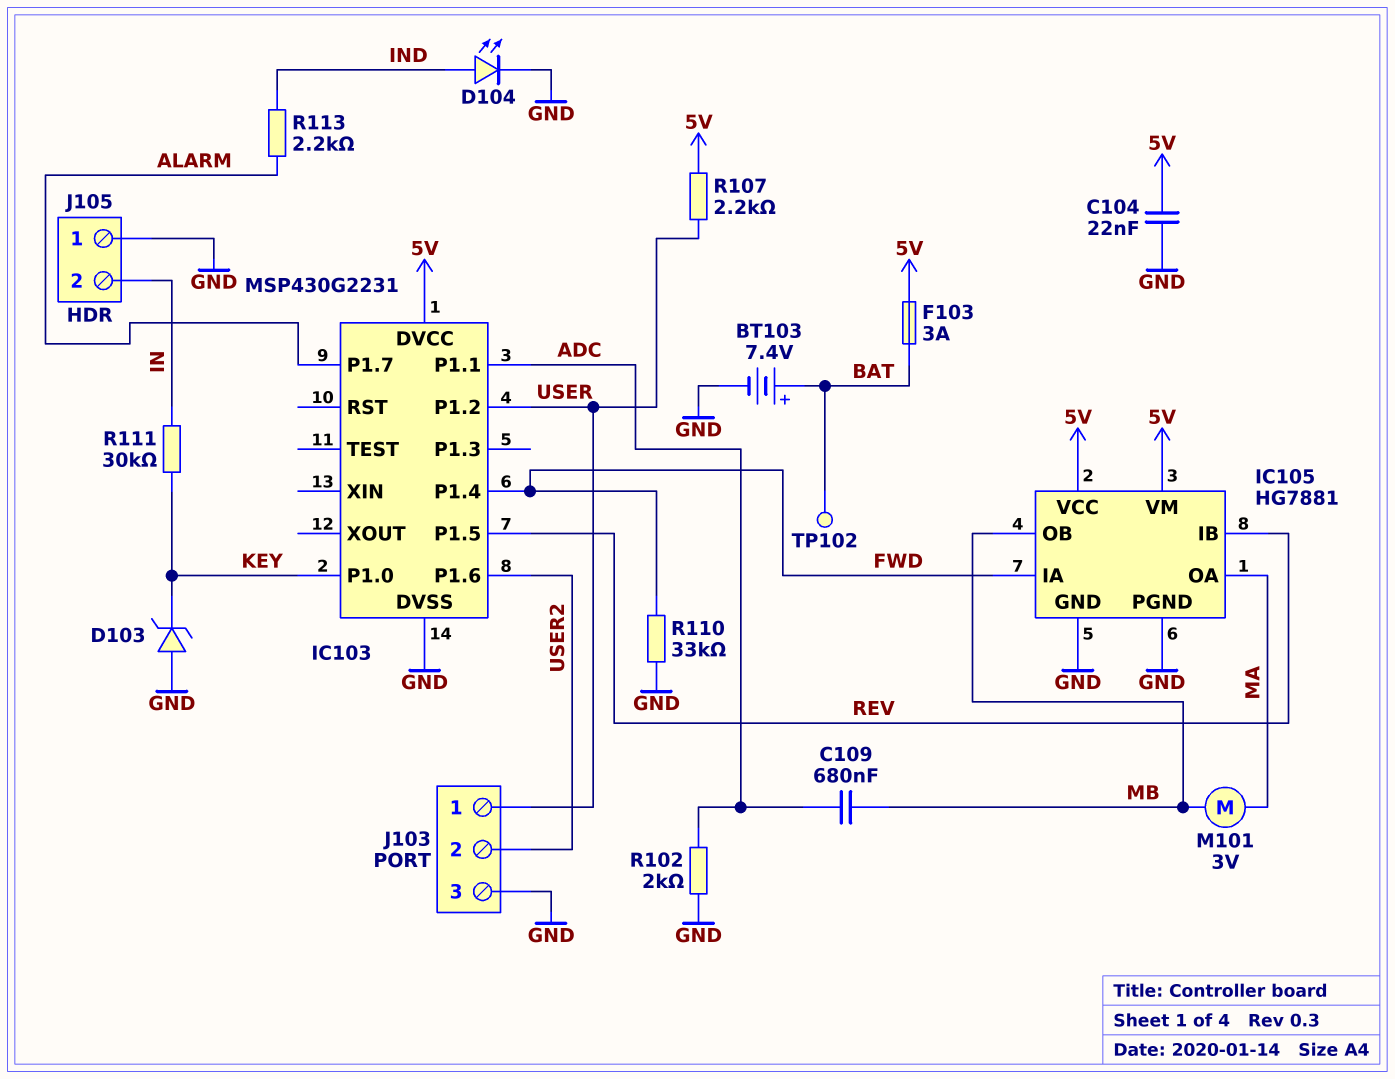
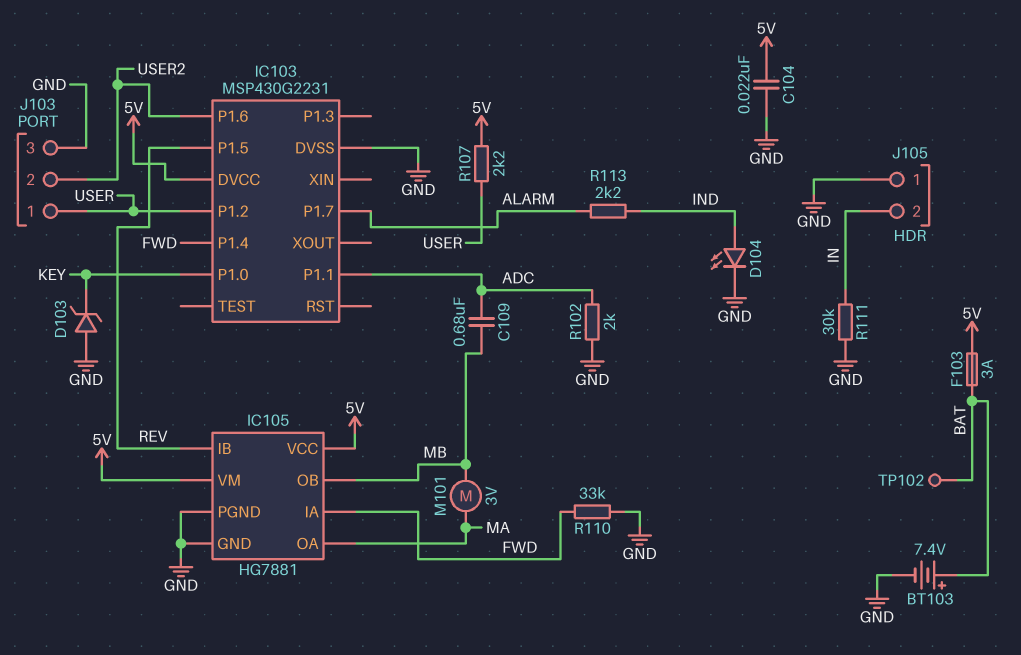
R111: 30k (IN, KEY) -> 30k (GND, IN)

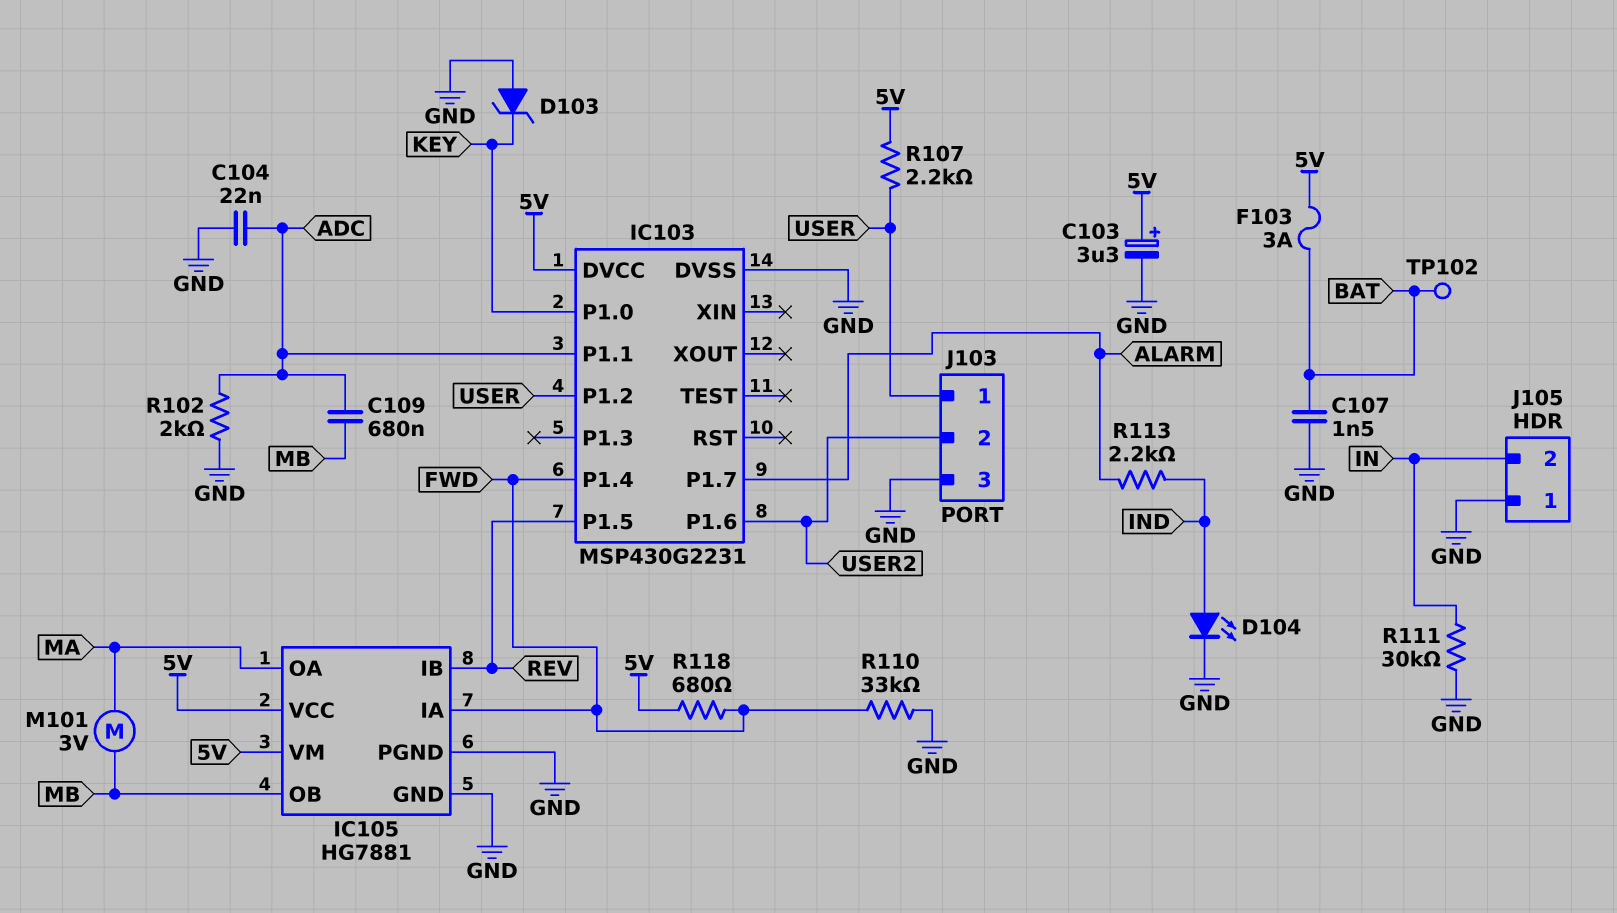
BT103: 7.4V (plus BAT, minus GND) -> none
C103: none -> 3.3uF (plus 5V, minus GND)
C104: 22nF (5V, GND) -> 22nF (ADC, GND)
C107: none -> 1.5nF (BAT, GND)
R118: none -> 680 (5V, FWD)

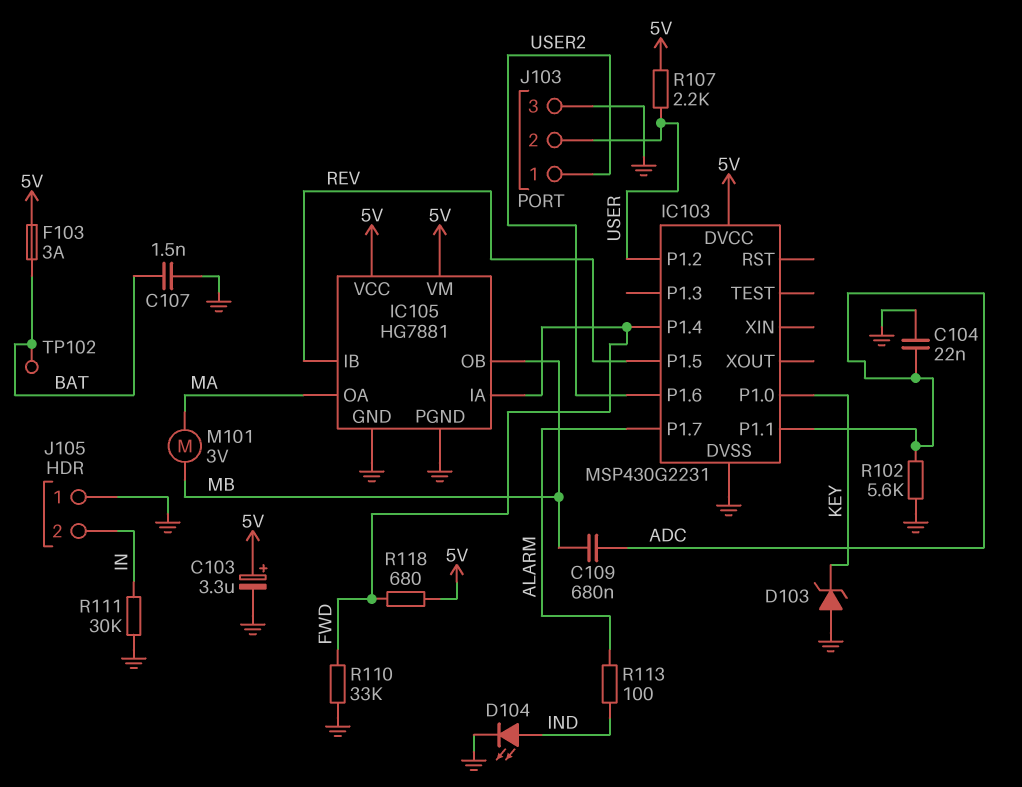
J103 pin 1: USER -> USER2
J103 pin 2: USER2 -> USER
R102: 2k (ADC, GND) -> 5.6k (ADC, GND)
R113: 2.2k (ALARM, IND) -> 100 (ALARM, IND)

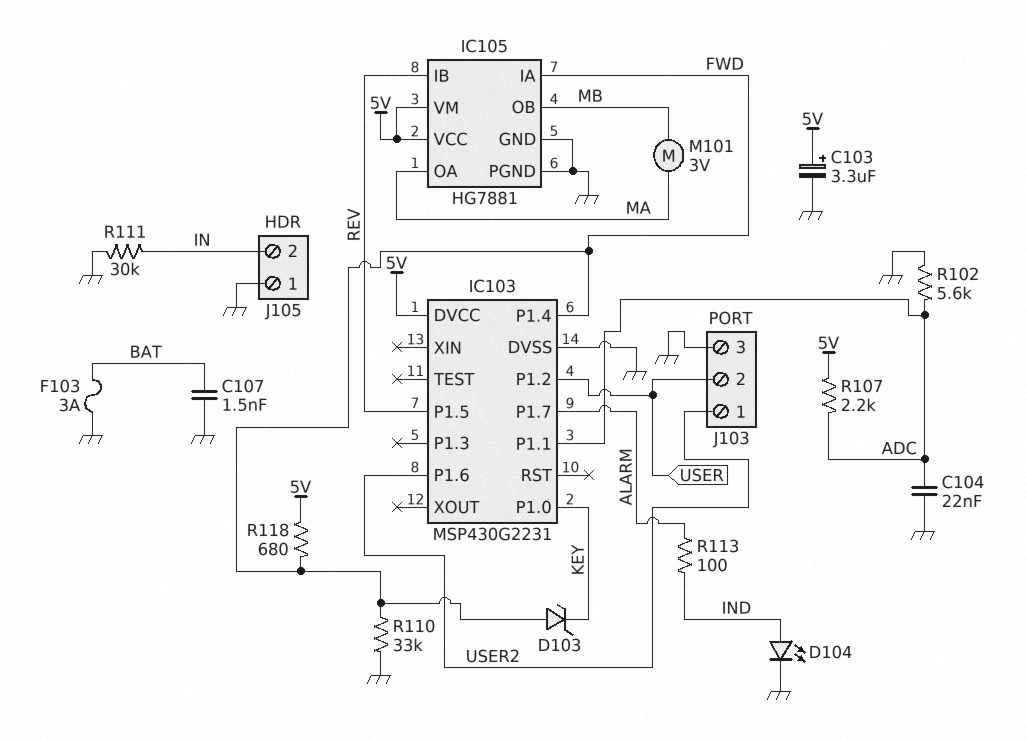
C109: 680nF (ADC, MB) -> none
D103: zener (A GND, K KEY) -> zener (A FWD, K KEY)
F103: 3A (5V, BAT) -> 3A (BAT, GND)
R107: 2.2k (5V, USER) -> 2.2k (5V, ADC)
TP102: test point (BAT) -> none

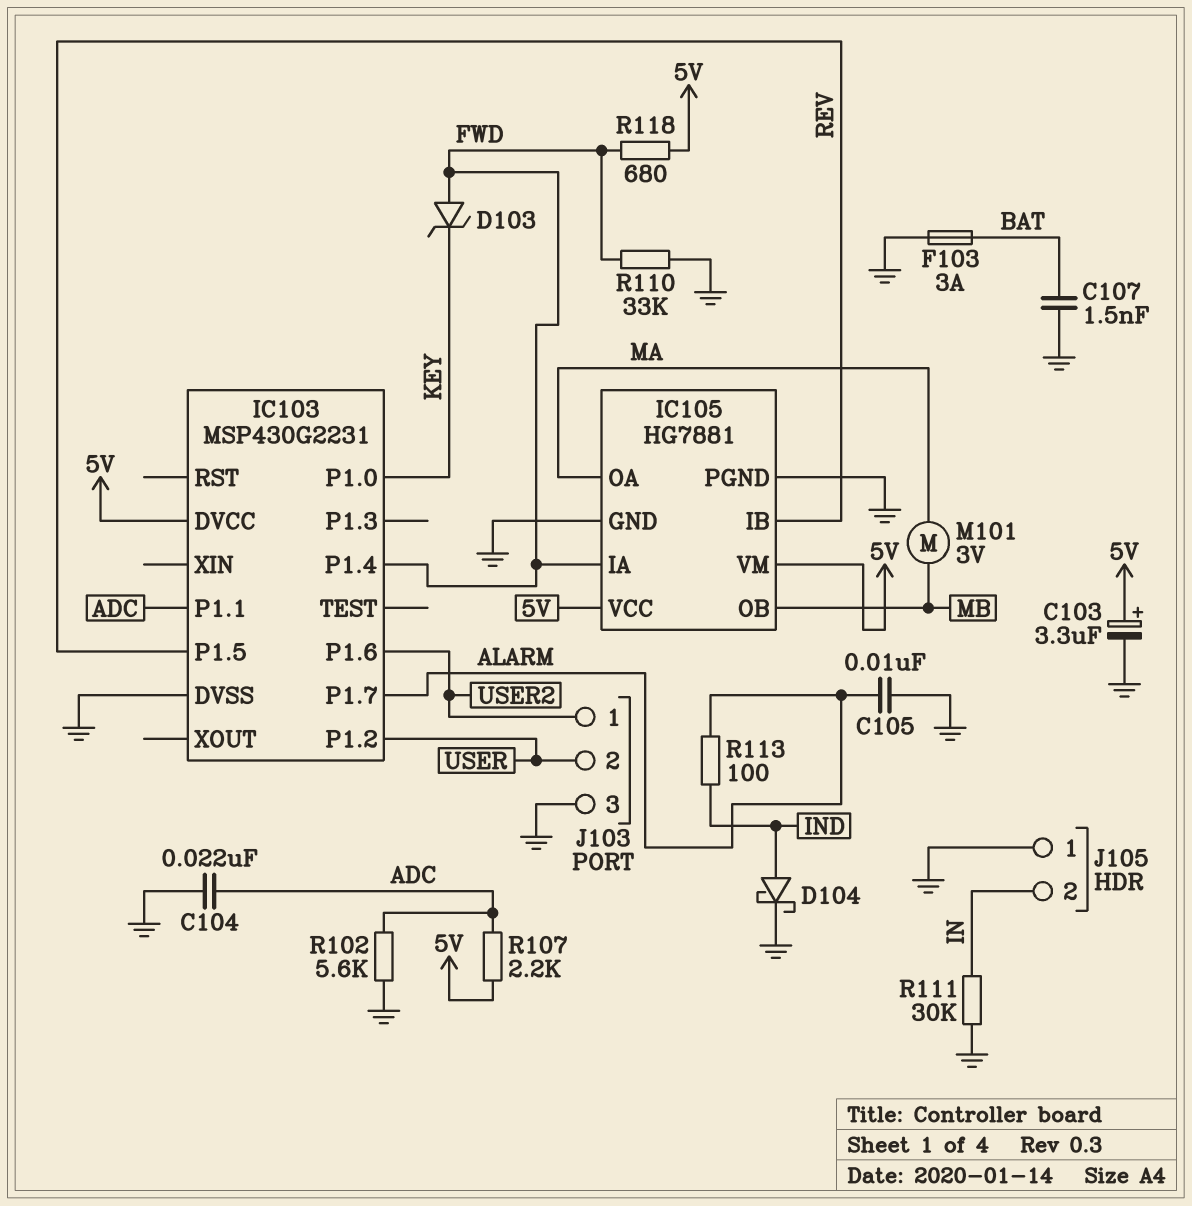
C105: none -> 10nF (ALARM, GND)
D104: LED (A IND, K GND) -> schottky (A IND, K GND)

